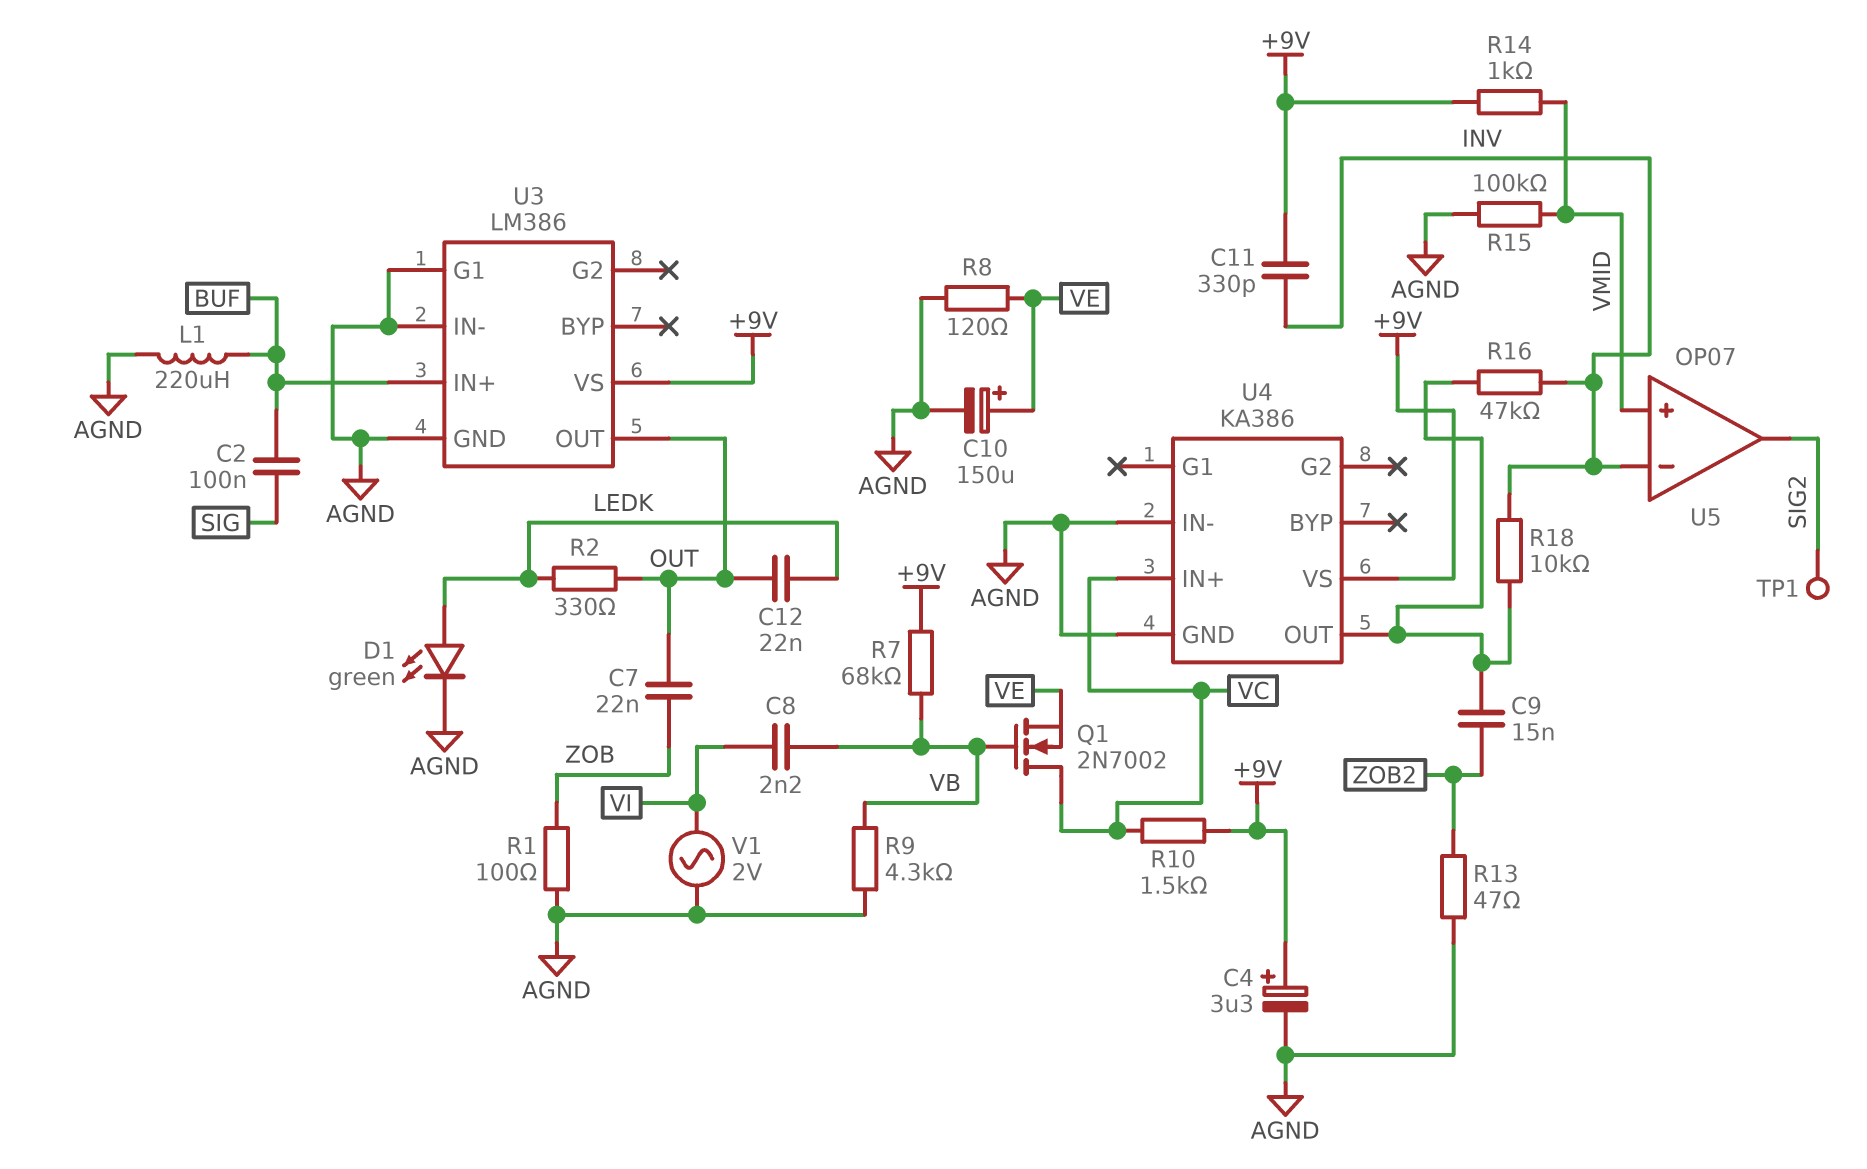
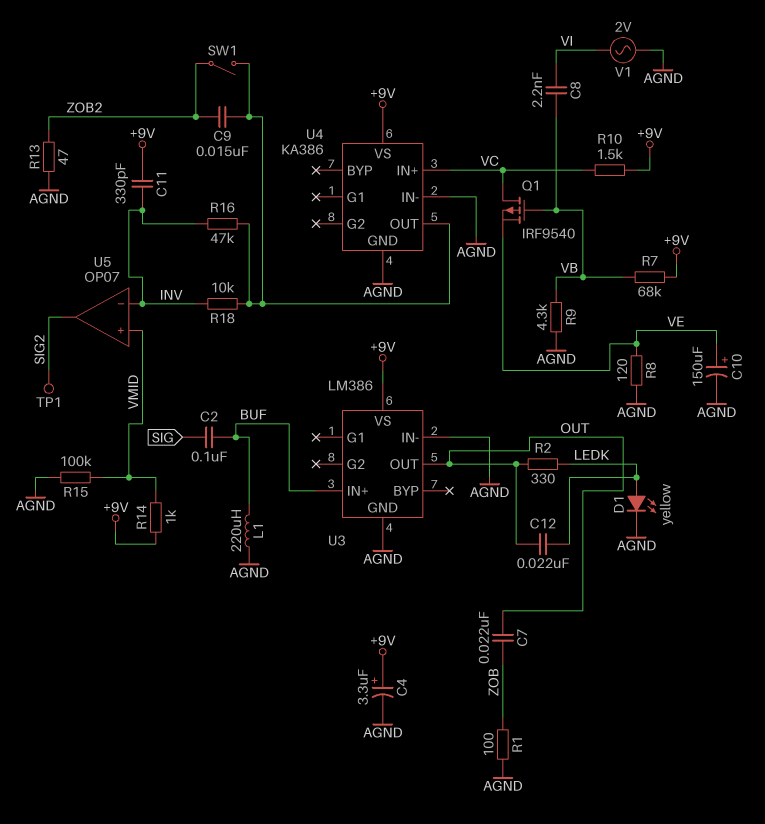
D1: LED green (A LEDK, K AGND) -> LED yellow (A LEDK, K AGND)
Q1: NMOS 2N7002 (G VB, D VC, S VE) -> PMOS IRF9540 (G VB, D VC, S VE)
SW1: none -> switch (U4/OUT, ZOB2)
U3 pin G1: AGND -> none

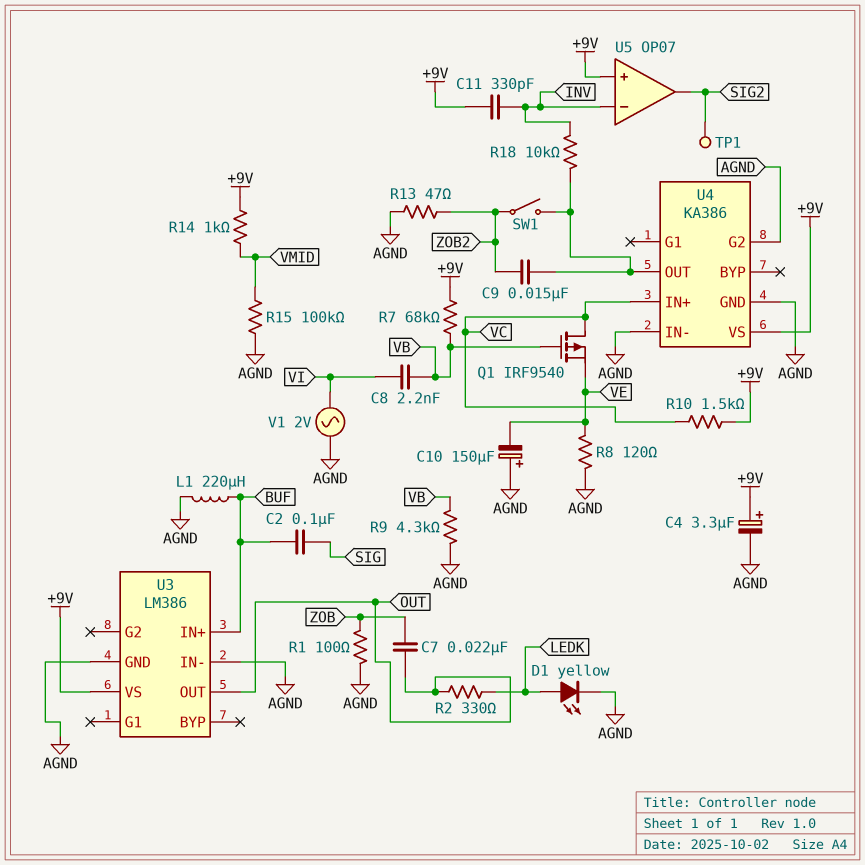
C10: 150uF (plus VE, minus AGND) -> 150uF (plus AGND, minus VE)
C12: 22nF (LEDK, OUT) -> none
R16: 47k (INV, U4/OUT) -> none
U4 pin G2: none -> AGND
U5 pin in+: VMID -> +9V

